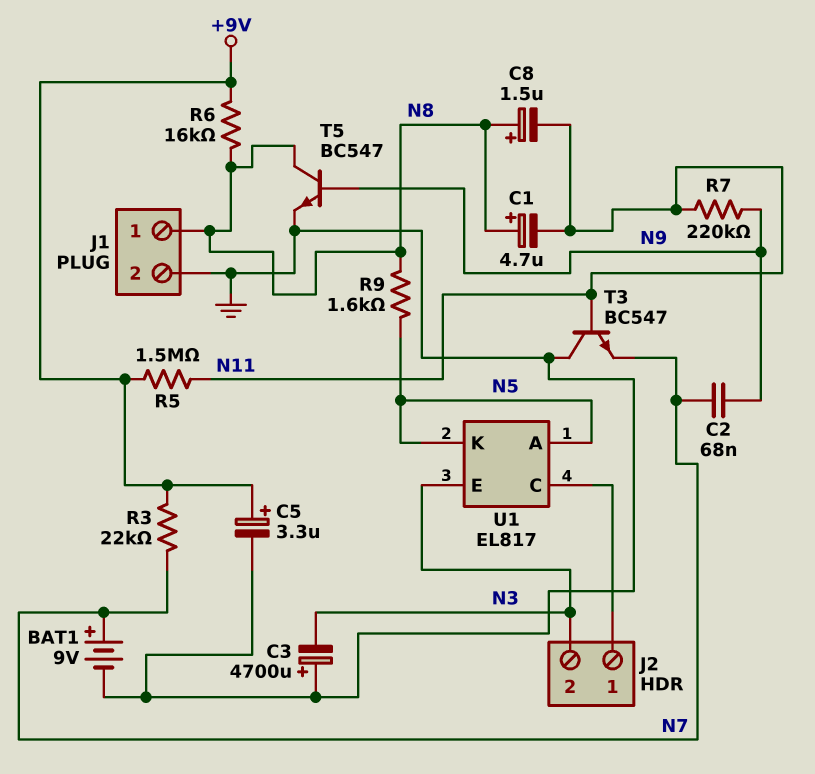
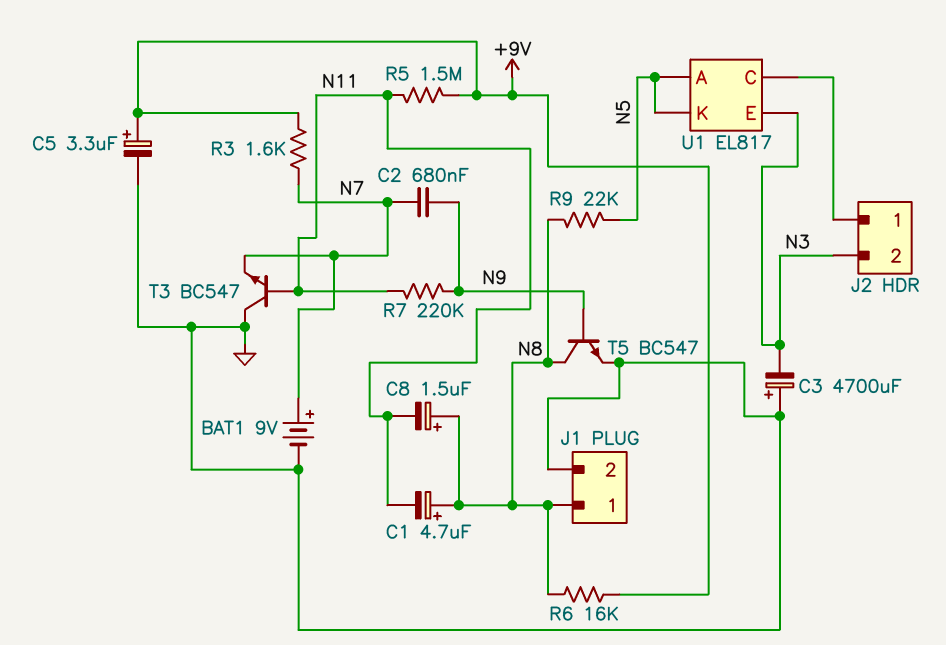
C2: 68nF (N7, N9) -> 680nF (N7, N9)
R3: 22k (+9V, N7) -> 1.6k (+9V, N7)
R9: 1.6k (N5, N8) -> 22k (N5, N8)

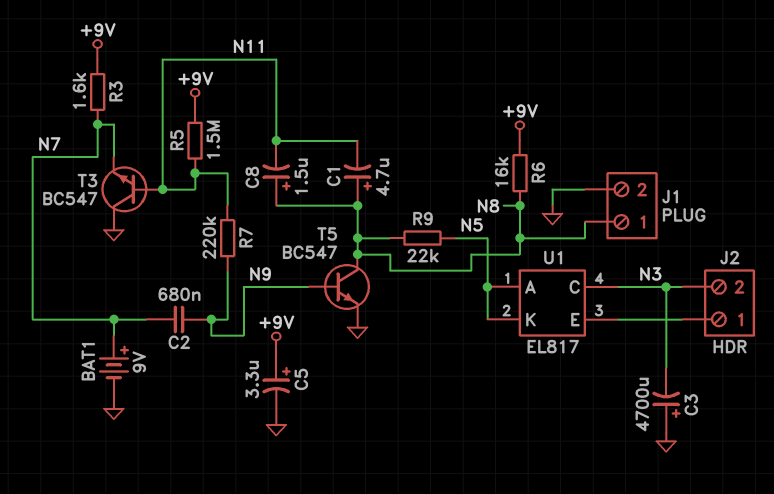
U1 pin C: J2/1 -> N3
U1 pin E: N3 -> J2/1

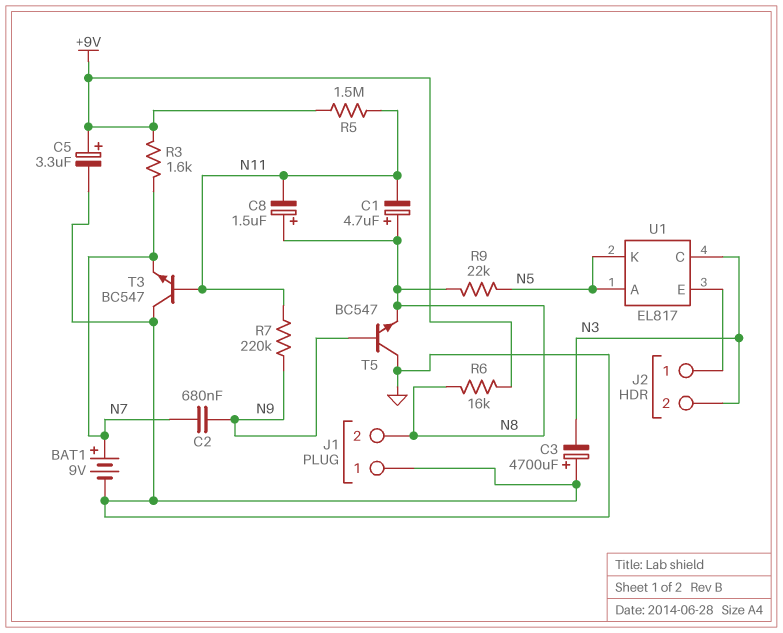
J1 pin 1: N8 -> GND
J1 pin 2: GND -> N8
T5: NPN BC547 (B N9, C N8, E GND) -> NPN BC547 (B N9, C GND, E N8)

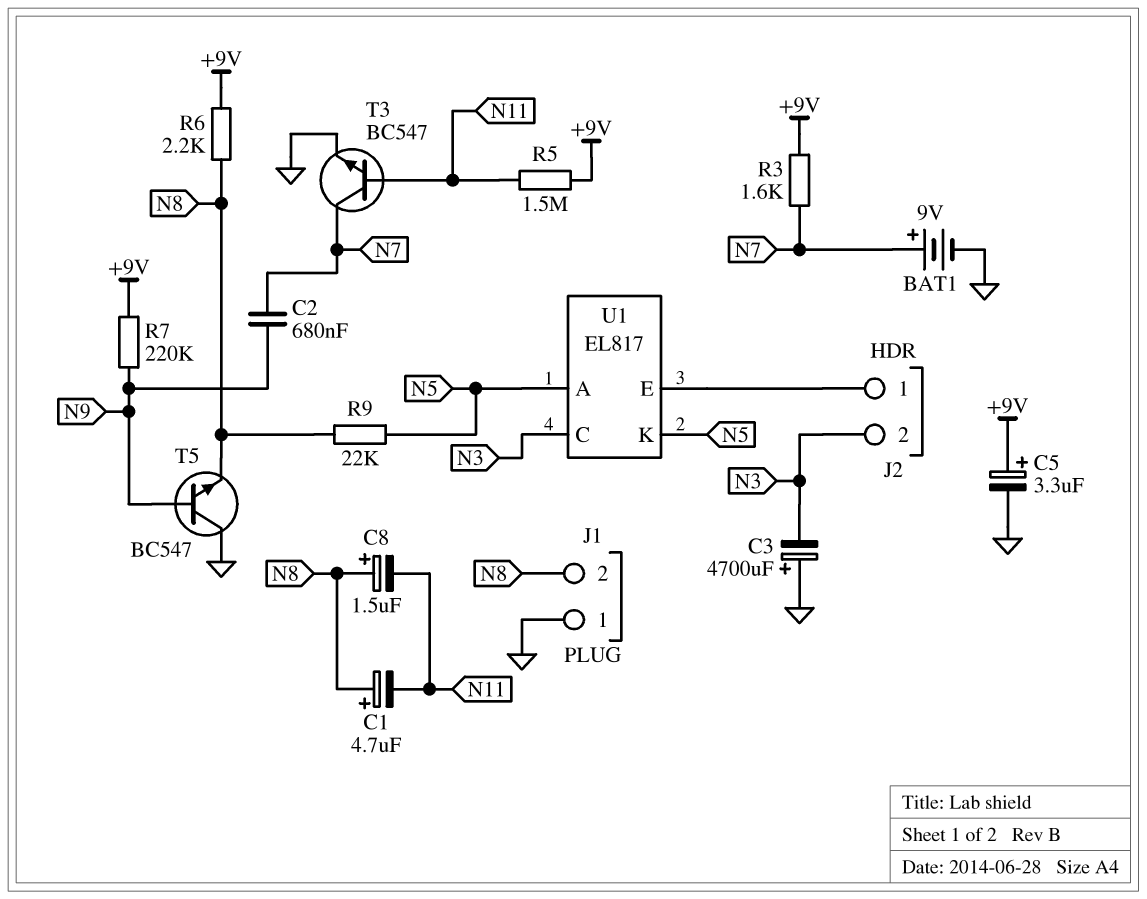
R6: 16k (+9V, N8) -> 2.2k (+9V, N8)
R7: 220k (N9, N11) -> 220k (+9V, N9)
T3: NPN BC547 (B N11, C GND, E N7) -> NPN BC547 (B N11, C N7, E GND)

